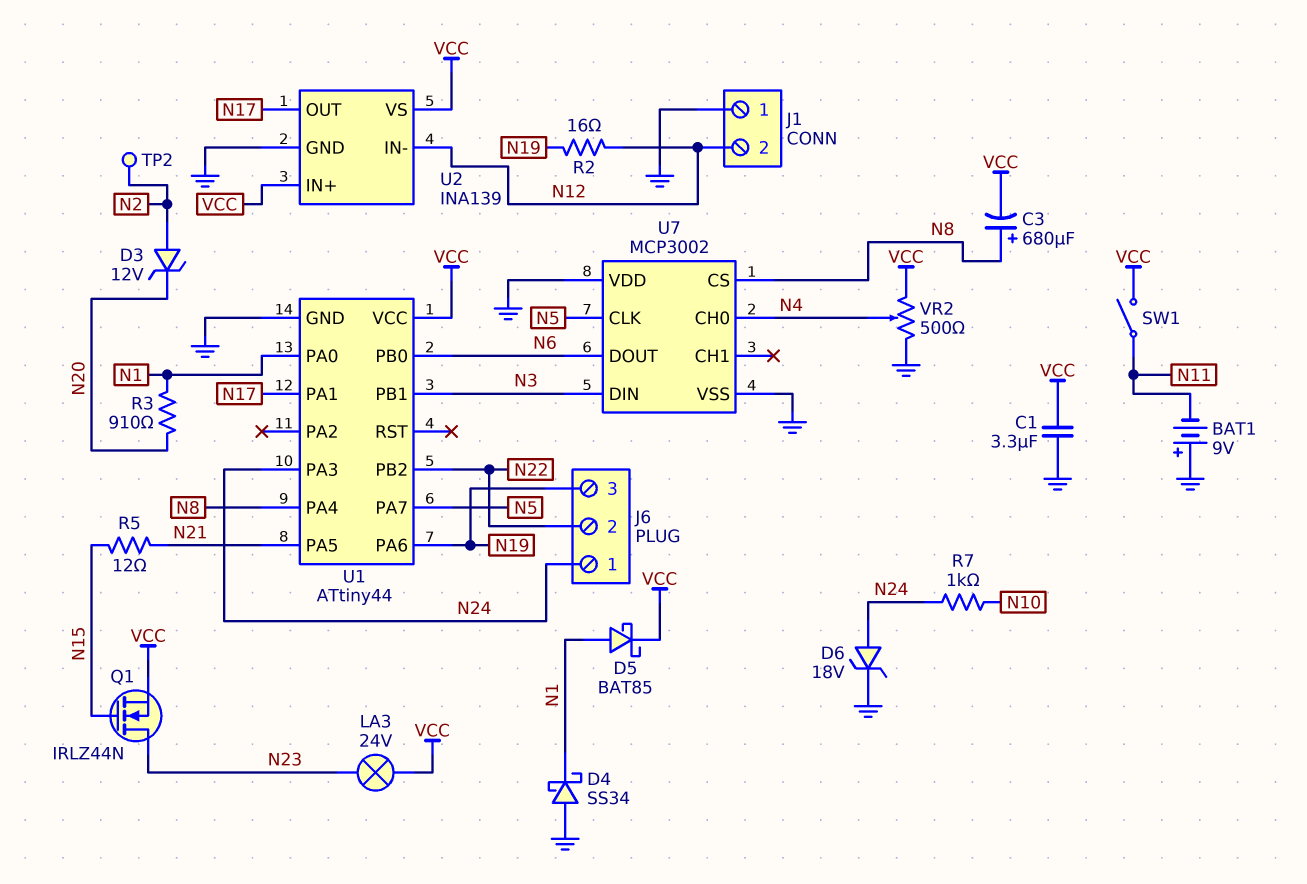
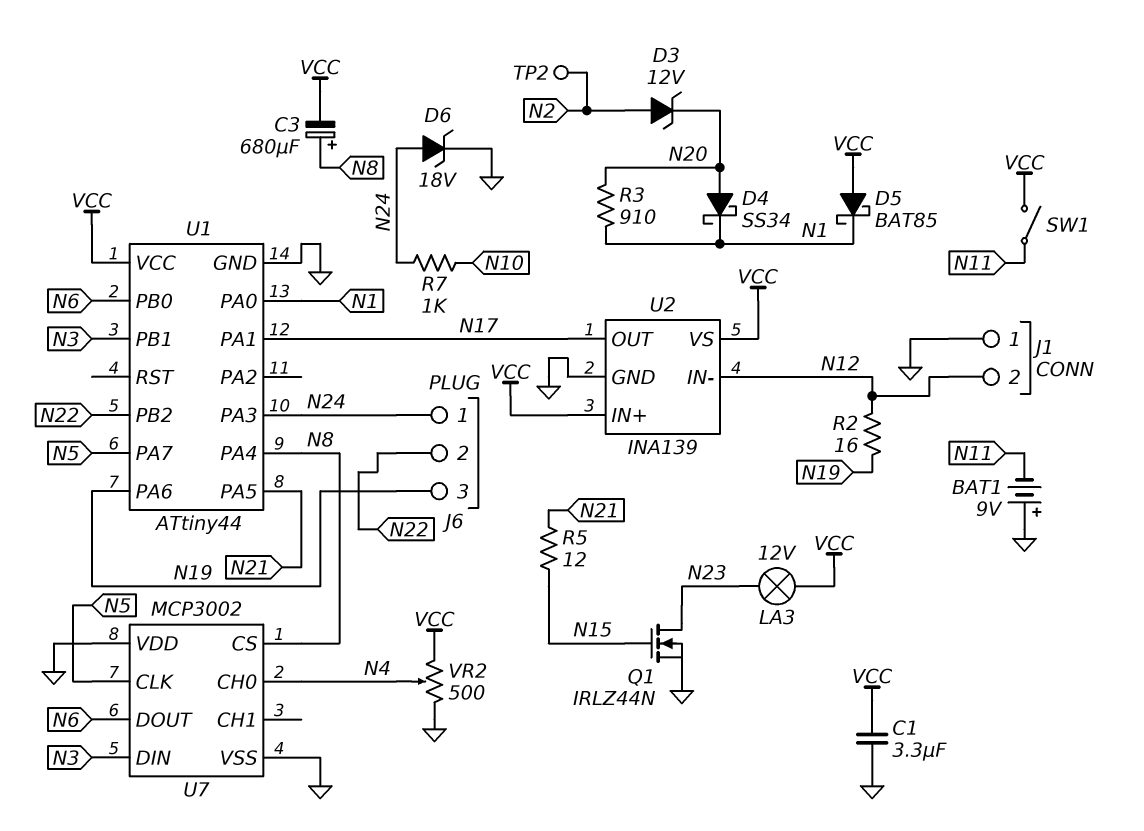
D4: schottky SS34 (A GND, K N1) -> schottky SS34 (A N20, K N1)
D5: schottky BAT85 (A N1, K VCC) -> schottky BAT85 (A VCC, K N1)
LA3: lamp 24V (N23, VCC) -> lamp 12V (N23, VCC)
Q1: NMOS IRLZ44N (G N15, D N23, S VCC) -> NMOS IRLZ44N (G N15, D N23, S GND)

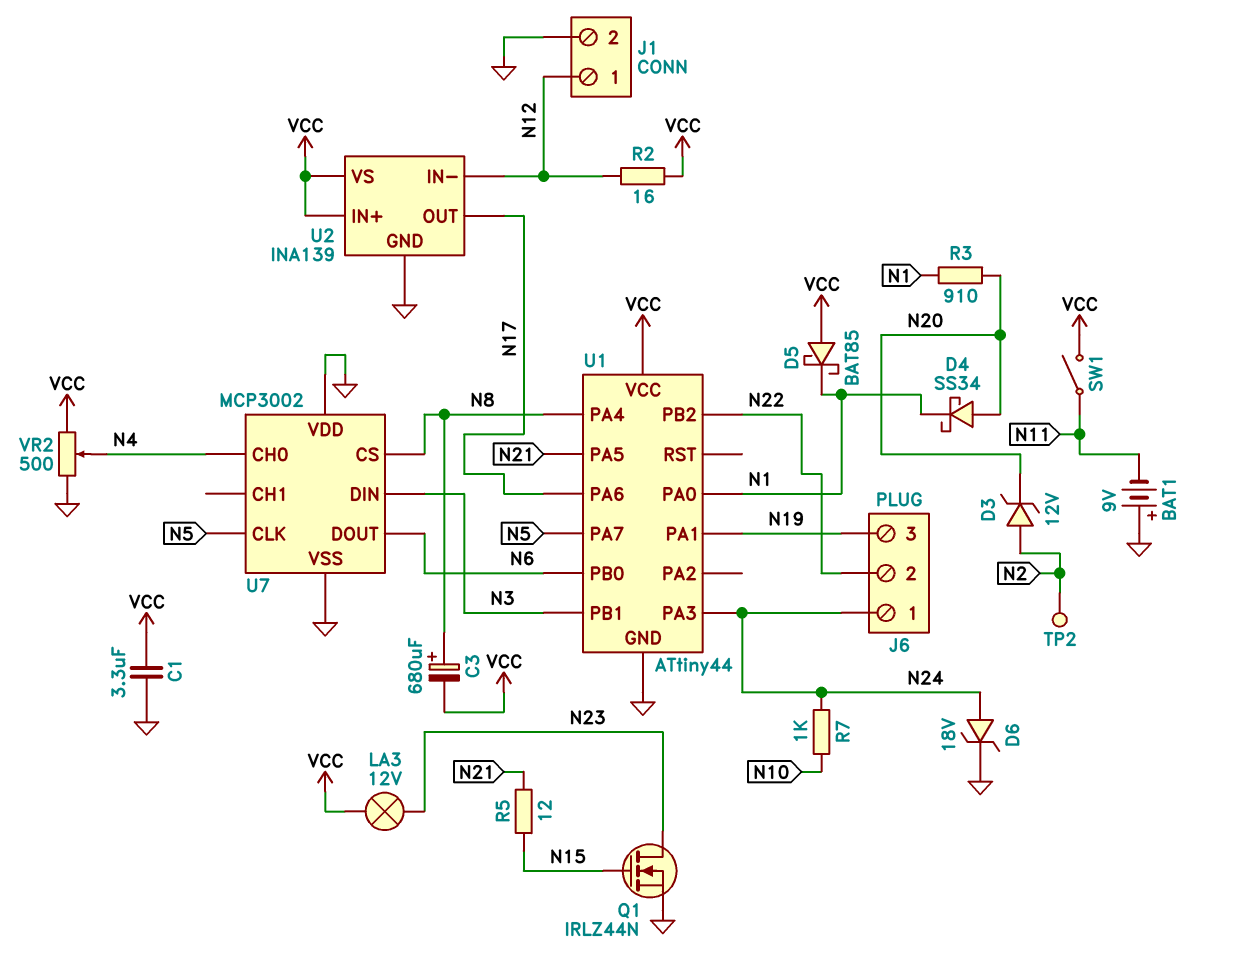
J1 pin 1: GND -> N12
J1 pin 2: N12 -> GND
R2: 16 (N12, N19) -> 16 (N12, VCC)
U1 pin PA1: N17 -> N19
U1 pin PA6: N19 -> N17

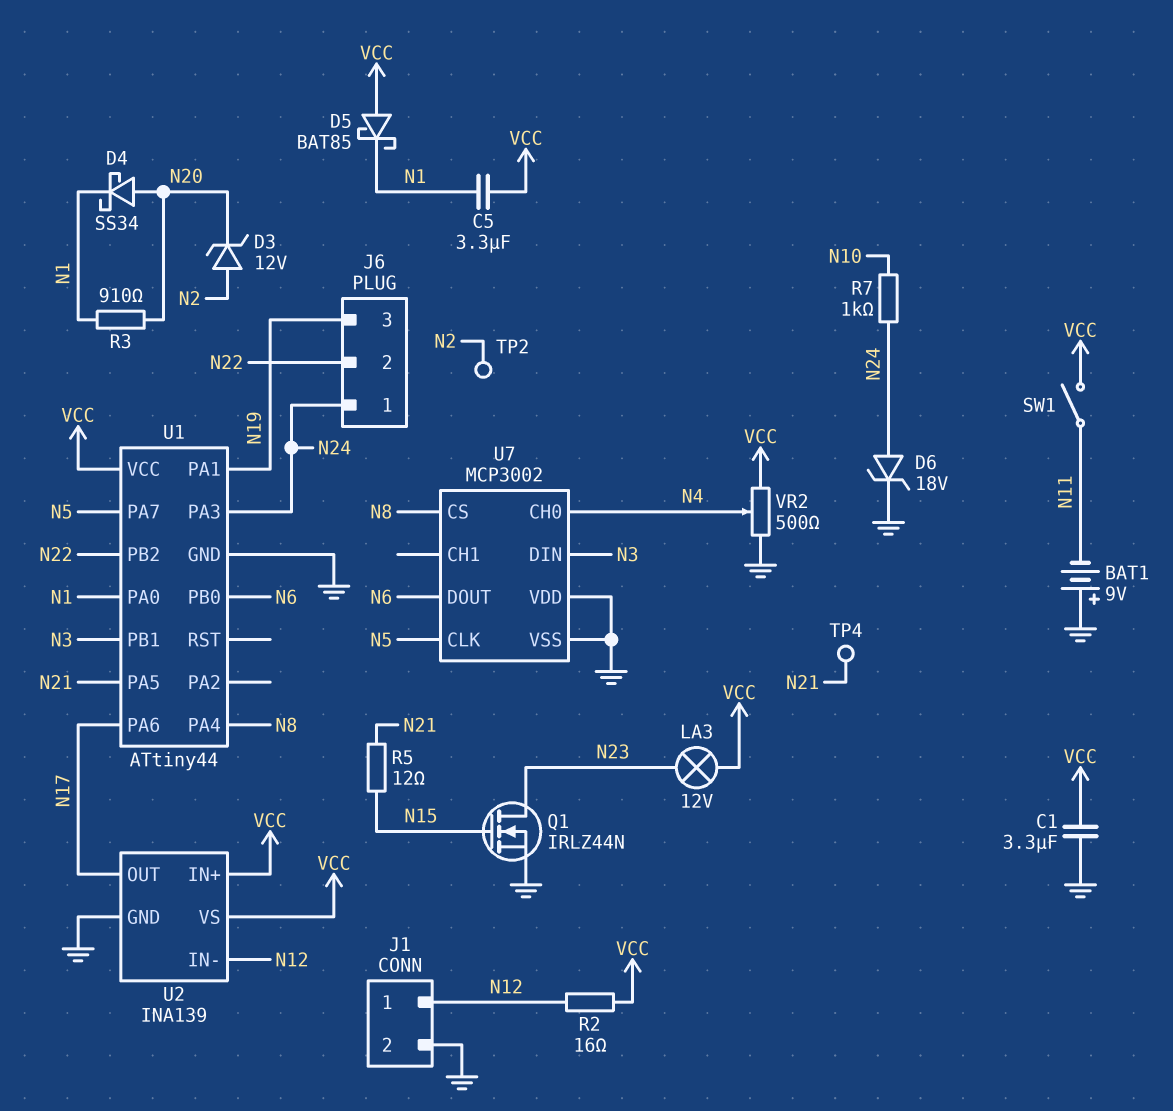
C3: 680uF (plus N8, minus VCC) -> none
C5: none -> 3.3uF (N1, VCC)
TP4: none -> test point (N21)

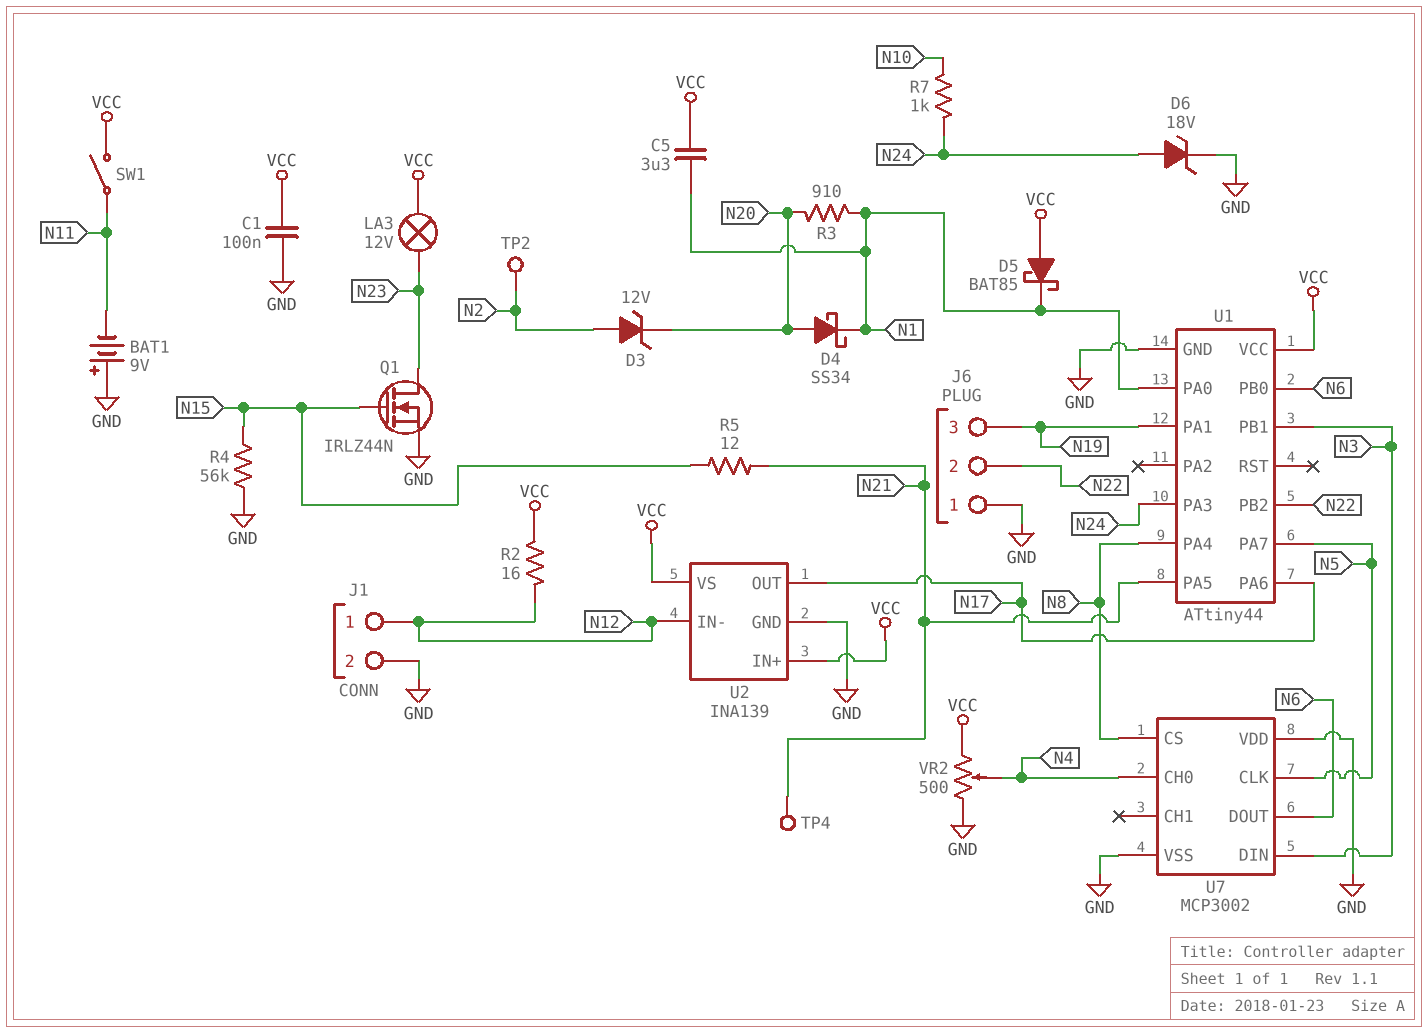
C1: 3.3uF (GND, VCC) -> 100nF (GND, VCC)
J6 pin 1: N24 -> GND
R4: none -> 56k (GND, N15)

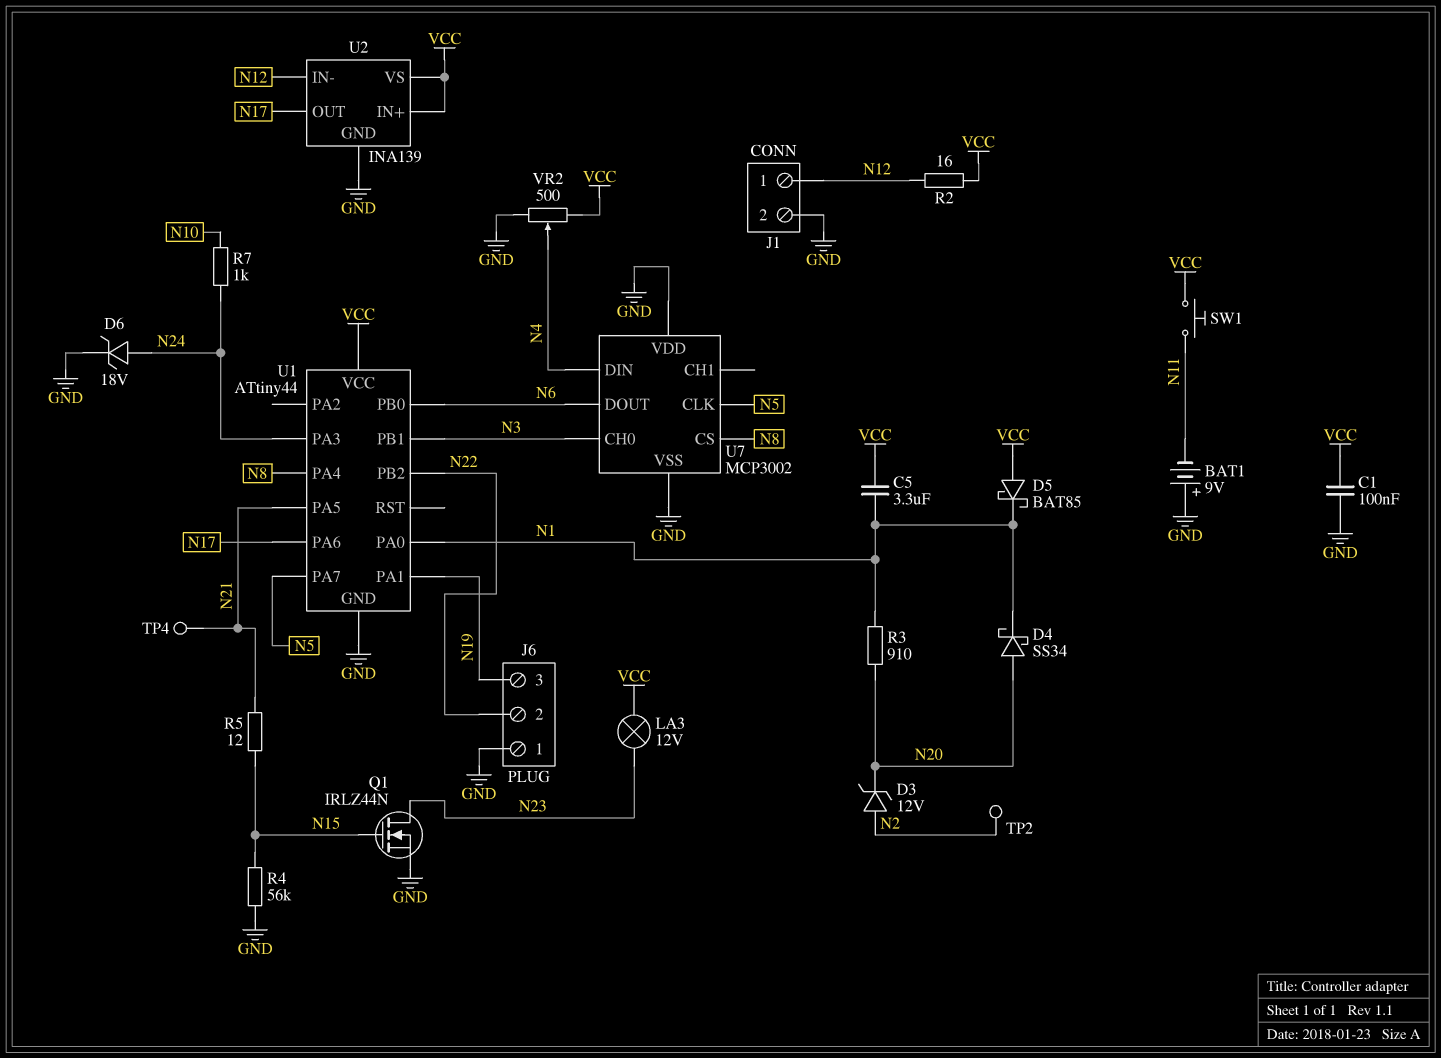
SW1: switch (N11, VCC) -> button (N11, VCC)
U7 pin CH0: N4 -> N3
U7 pin DIN: N3 -> N4

